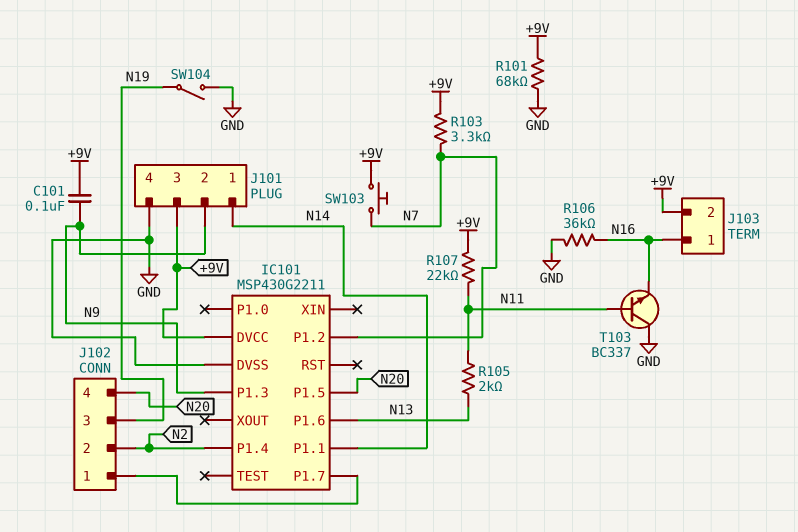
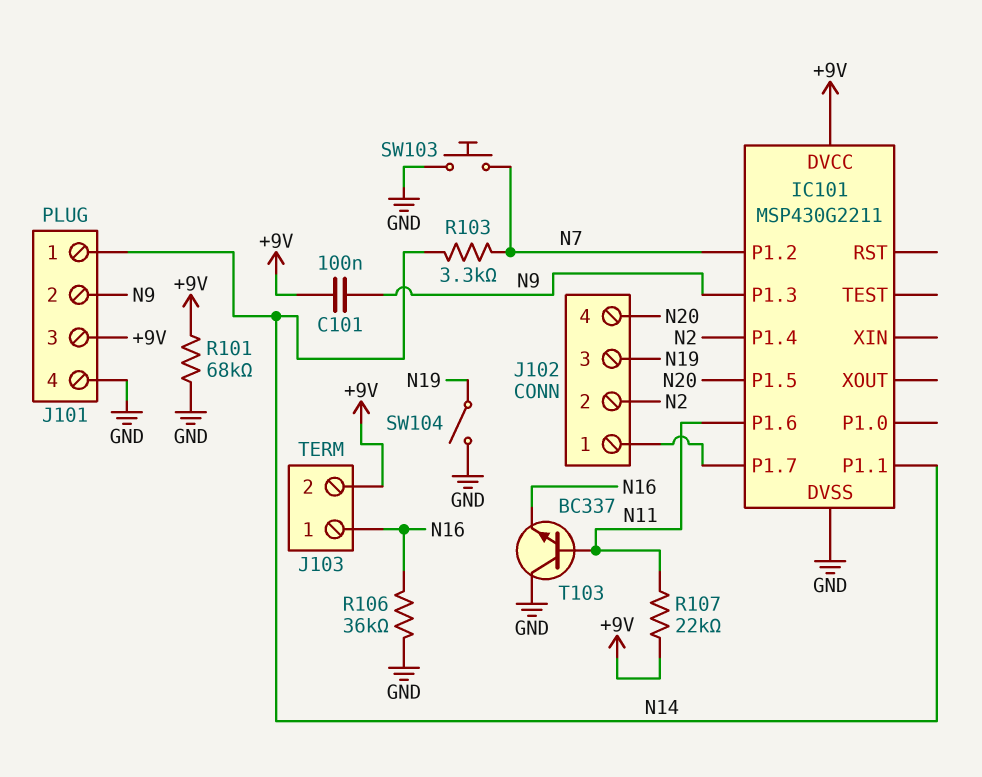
IC101 pin P1.6: N13 -> N11
R103: 3.3k (+9V, N7) -> 3.3k (N7, N14)
R105: 2k (N11, N13) -> none
SW103: button (+9V, N7) -> button (GND, N7)

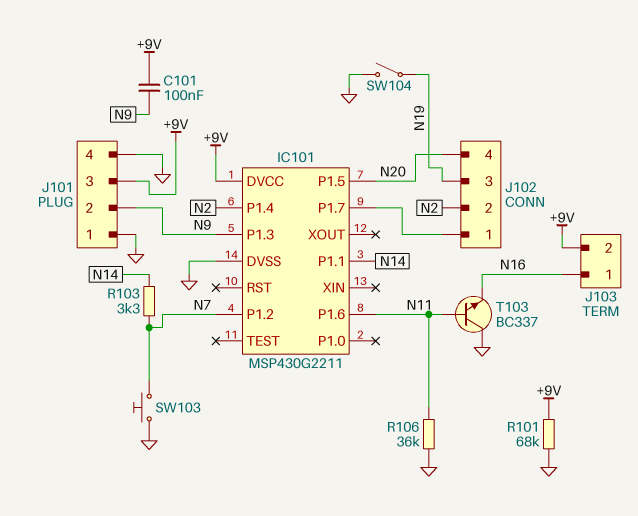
J101 pin 1: N14 -> GND
R106: 36k (GND, N16) -> 36k (GND, N11)
R107: 22k (+9V, N11) -> none

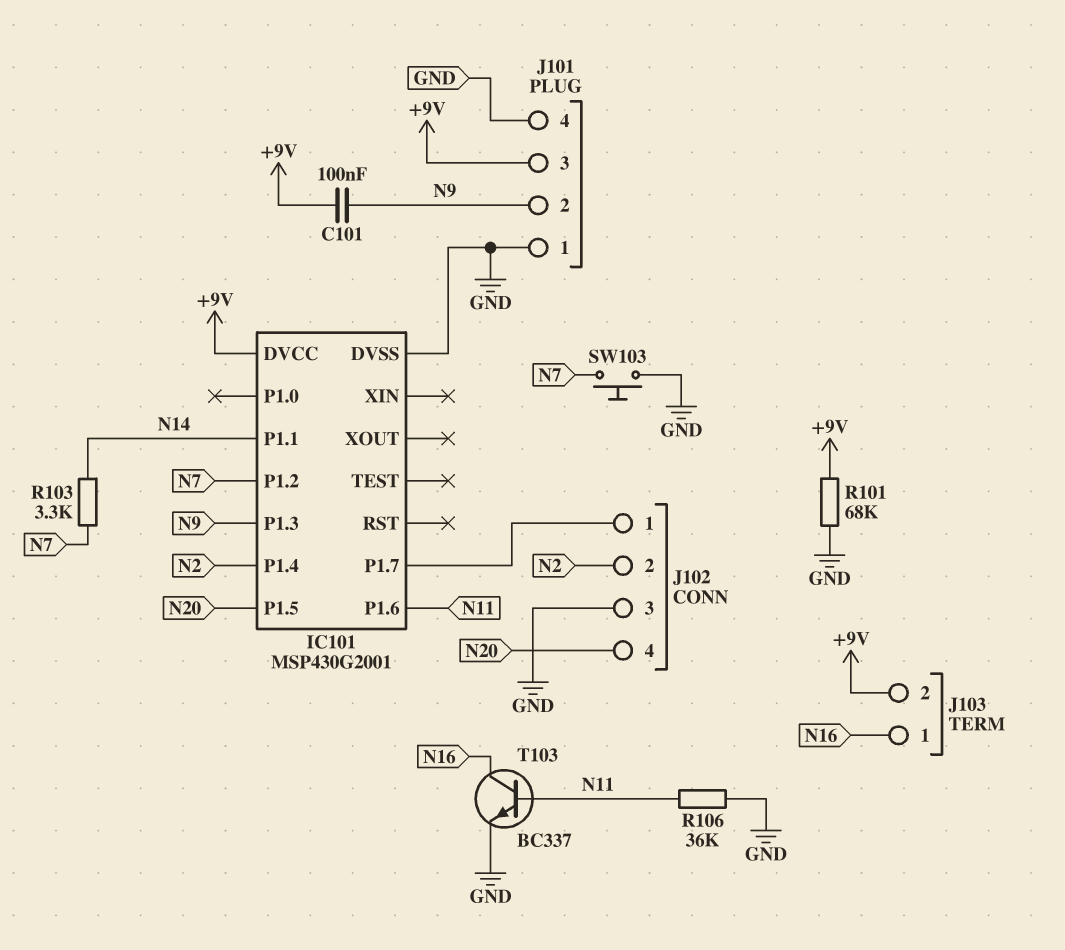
IC101: MSP430G2211 -> MSP430G2001
J102 pin 3: N19 -> GND
SW104: switch (GND, N19) -> none
T103: NPN BC337 (B N11, C GND, E N16) -> NPN BC337 (B N11, C N16, E GND)

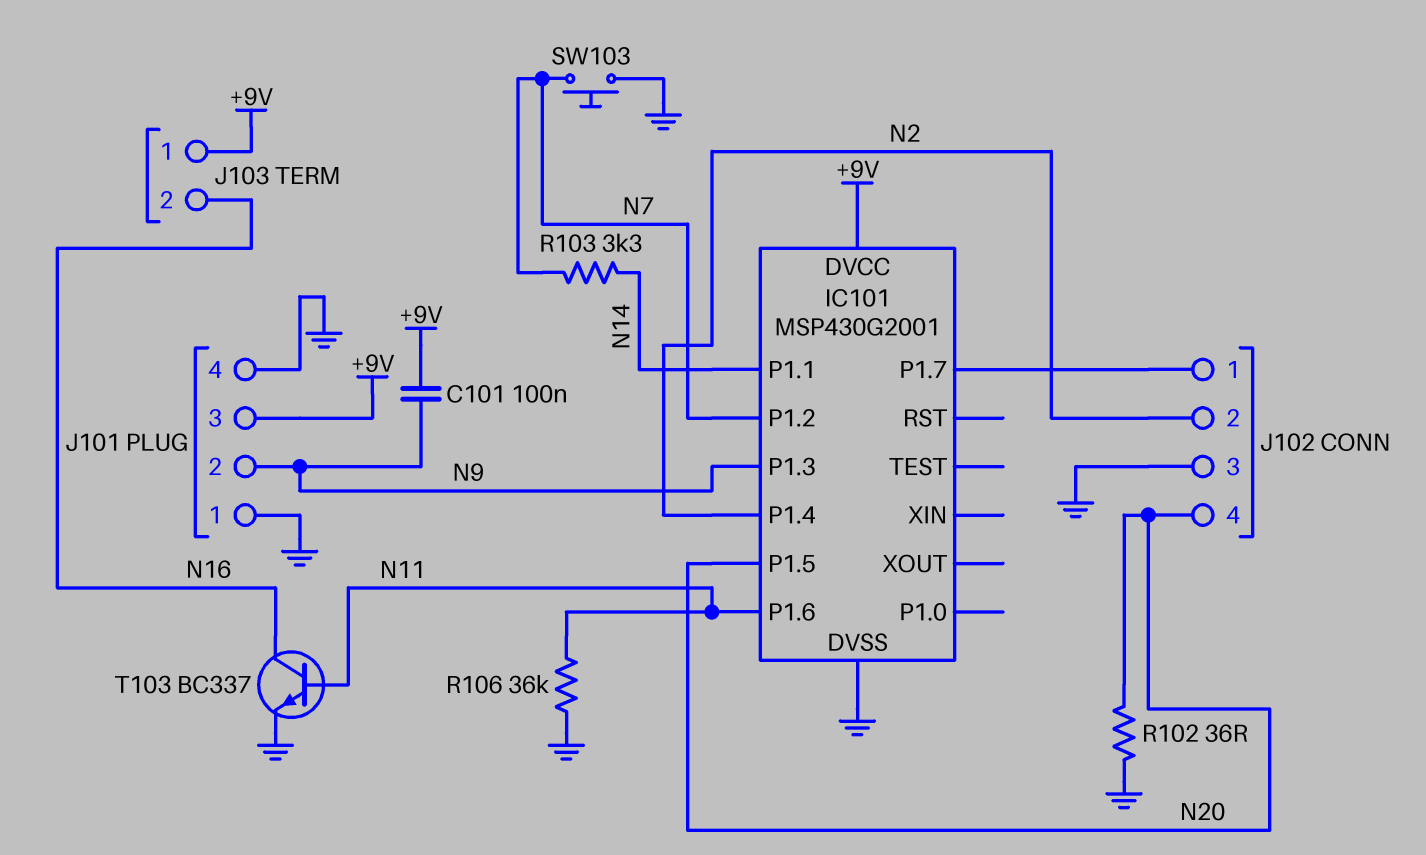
J103 pin 1: N16 -> +9V
J103 pin 2: +9V -> N16
R101: 68k (+9V, GND) -> none
R102: none -> 36 (GND, N20)

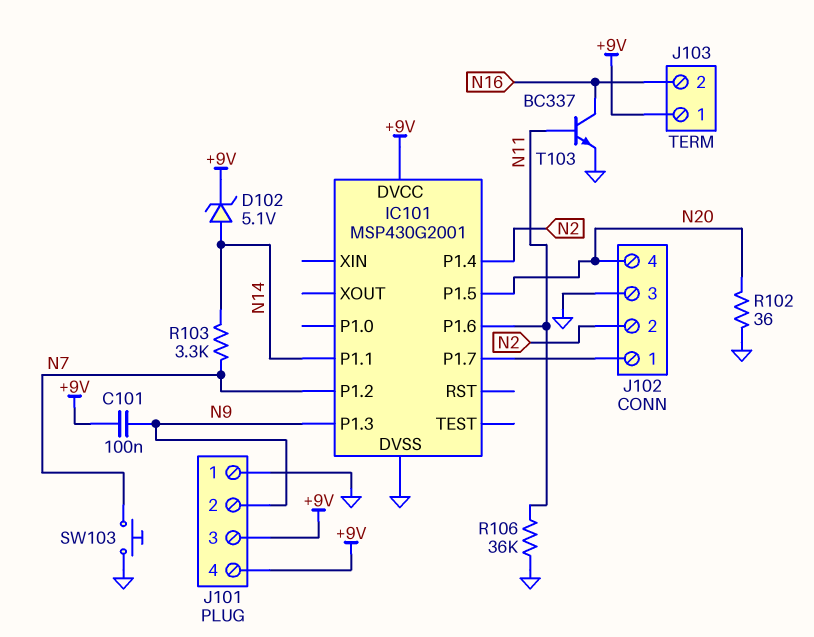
D102: none -> zener 5.1V (A N14, K +9V)
J101 pin 4: GND -> +9V

